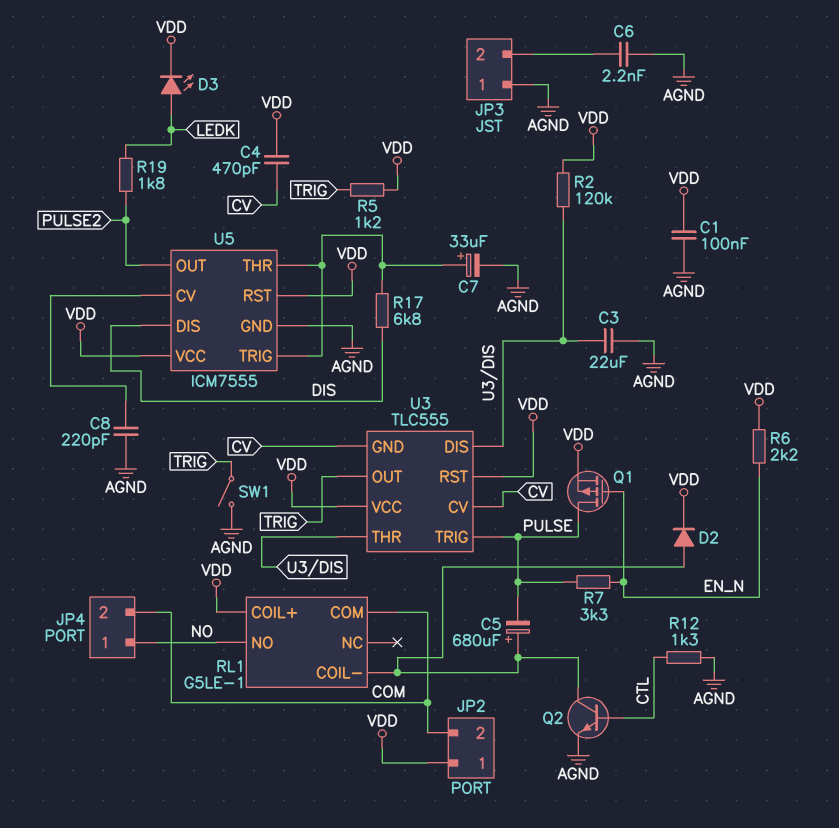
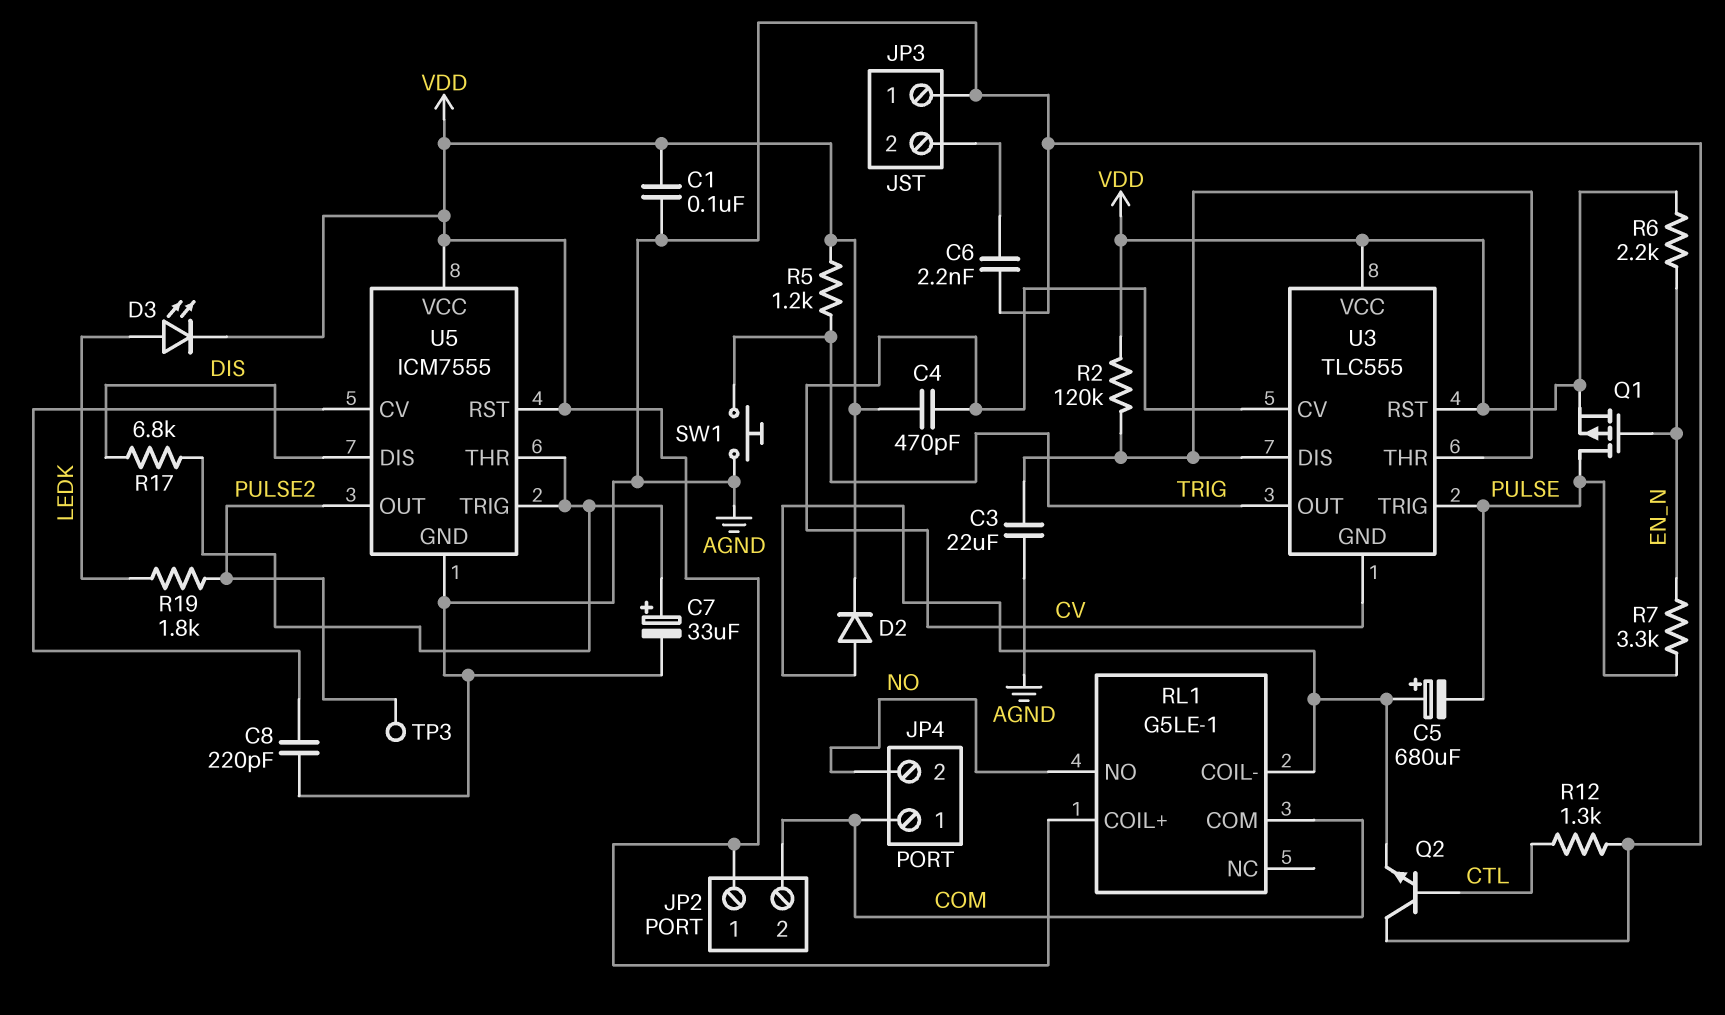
JP4 pin 1: NO -> COM
JP4 pin 2: COM -> NO
Q2: NPN (B CTL, C RL1/COIL-, E AGND) -> NPN (B CTL, C AGND, E RL1/COIL-)
SW1: switch (AGND, TRIG) -> button (AGND, TRIG)
TP3: none -> test point (PULSE2)

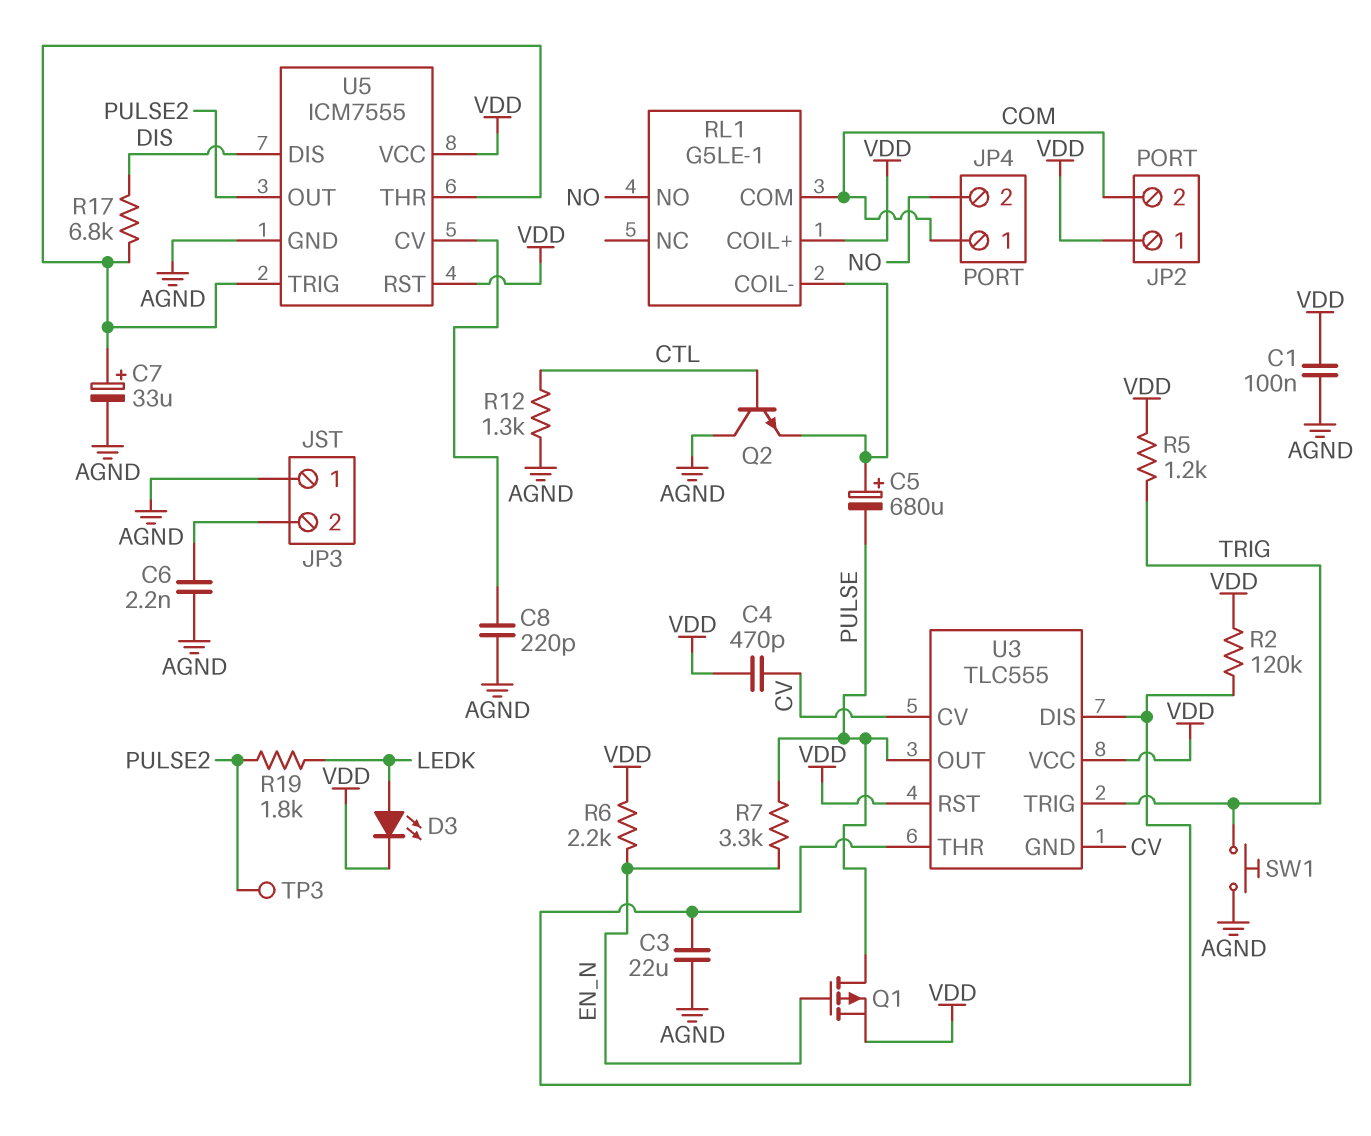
D2: diode (A RL1/COIL-, K VDD) -> none
U3 pin OUT: TRIG -> PULSE
U3 pin TRIG: PULSE -> TRIG

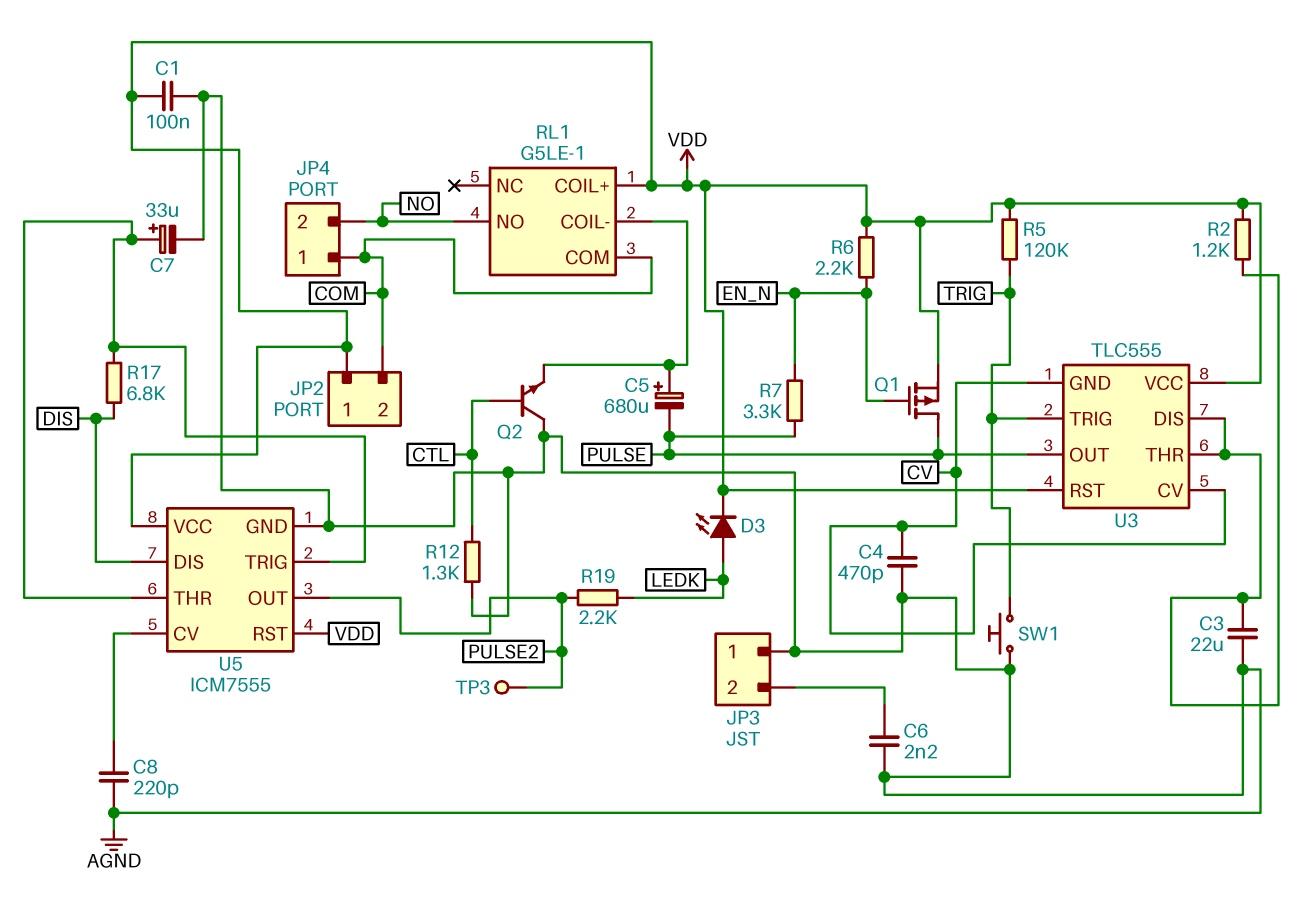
C4: 470pF (CV, VDD) -> 470pF (AGND, CV)
R2: 120k (U3/DIS, VDD) -> 1.2k (U3/DIS, VDD)
R5: 1.2k (TRIG, VDD) -> 120k (TRIG, VDD)
R19: 1.8k (LEDK, PULSE2) -> 2.2k (LEDK, PULSE2)

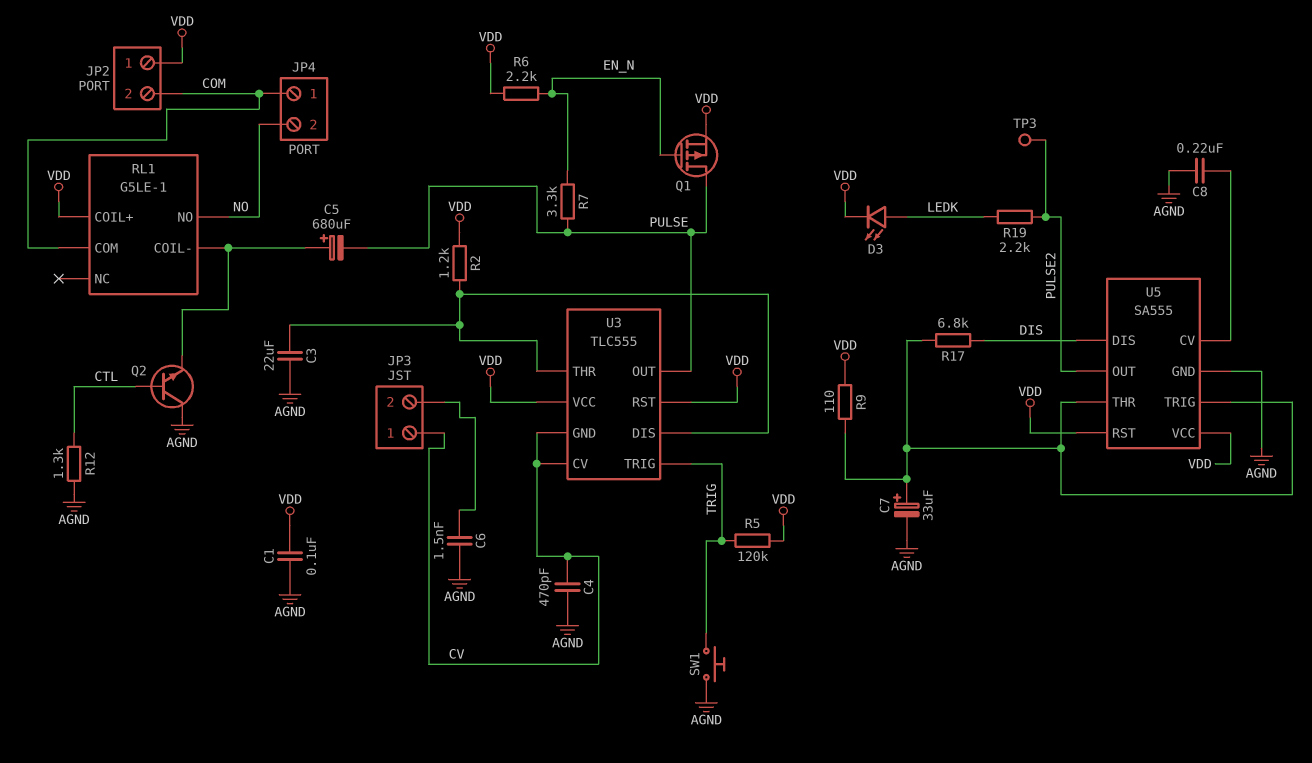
C6: 2.2nF (AGND, JP3/2) -> 1.5nF (AGND, JP3/2)
C8: 220pF (AGND, U5/CV) -> 220nF (AGND, U5/CV)
JP3 pin 1: AGND -> CV
R9: none -> 110 (U5/THR, VDD)
U5: ICM7555 -> SA555

